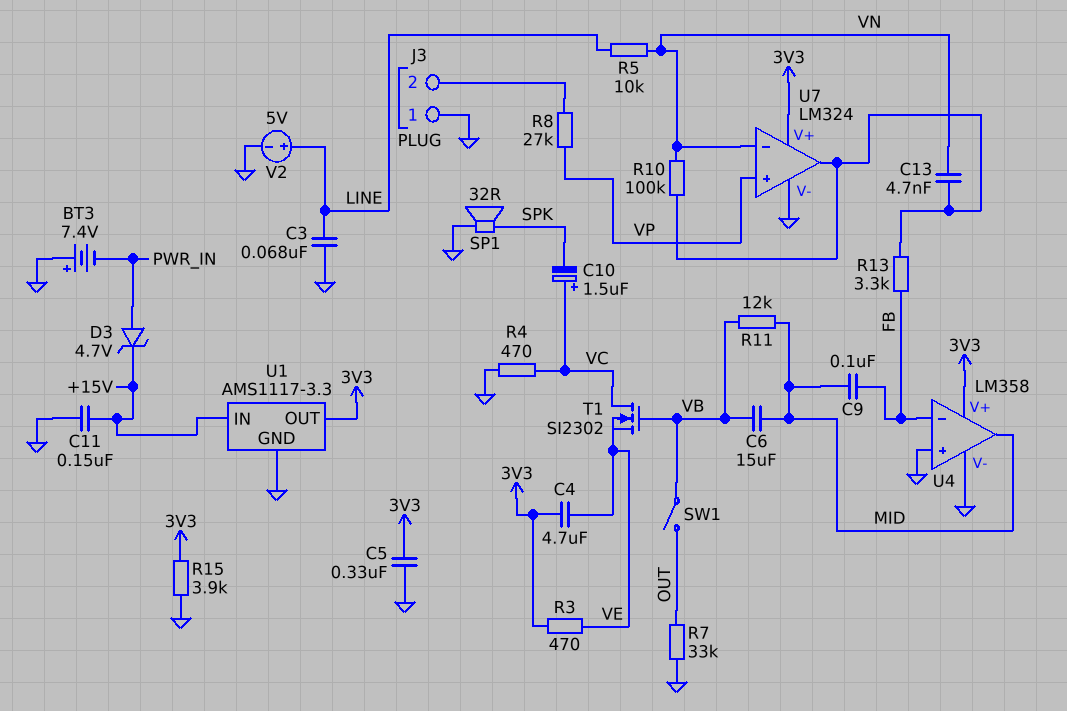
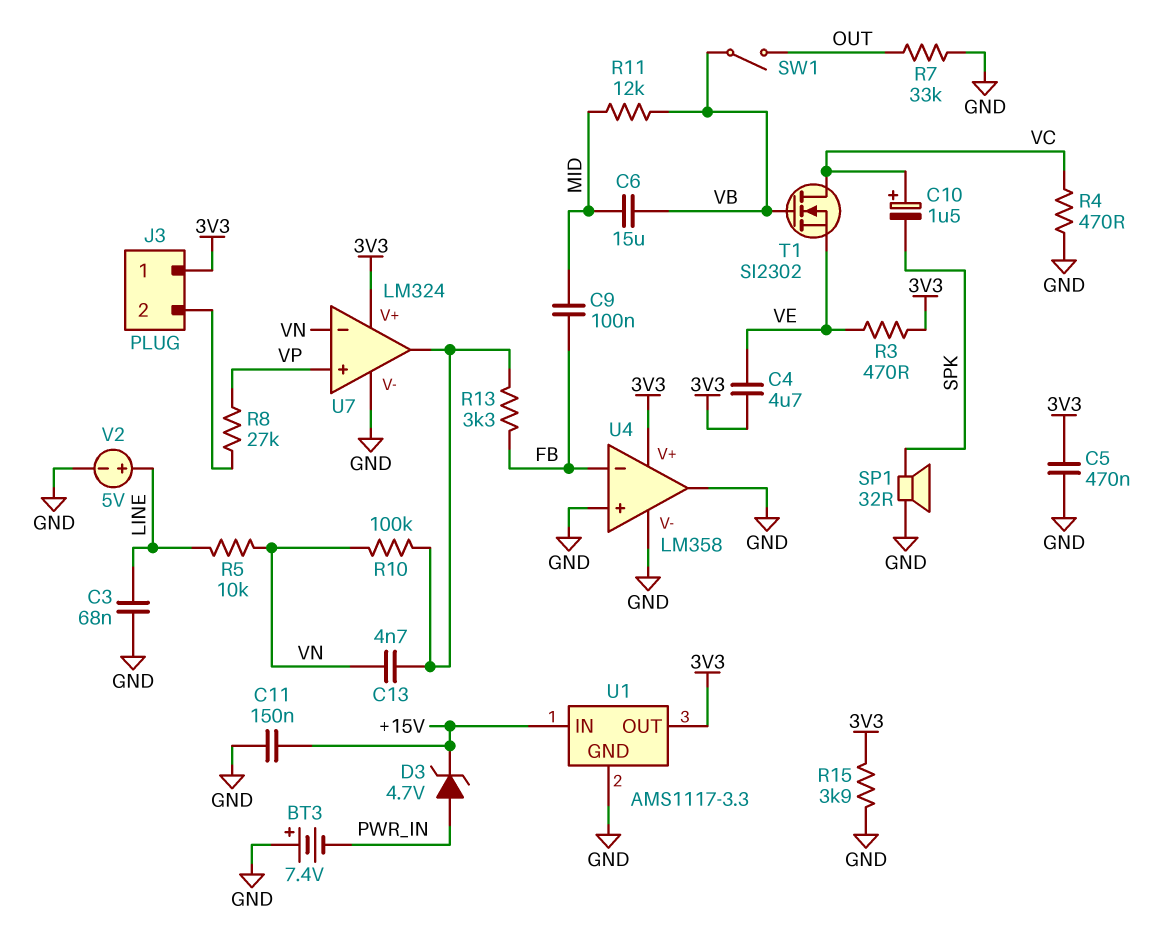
C5: 330nF (3V3, GND) -> 470nF (3V3, GND)
J3 pin 1: GND -> 3V3
U4 pin out: MID -> GND

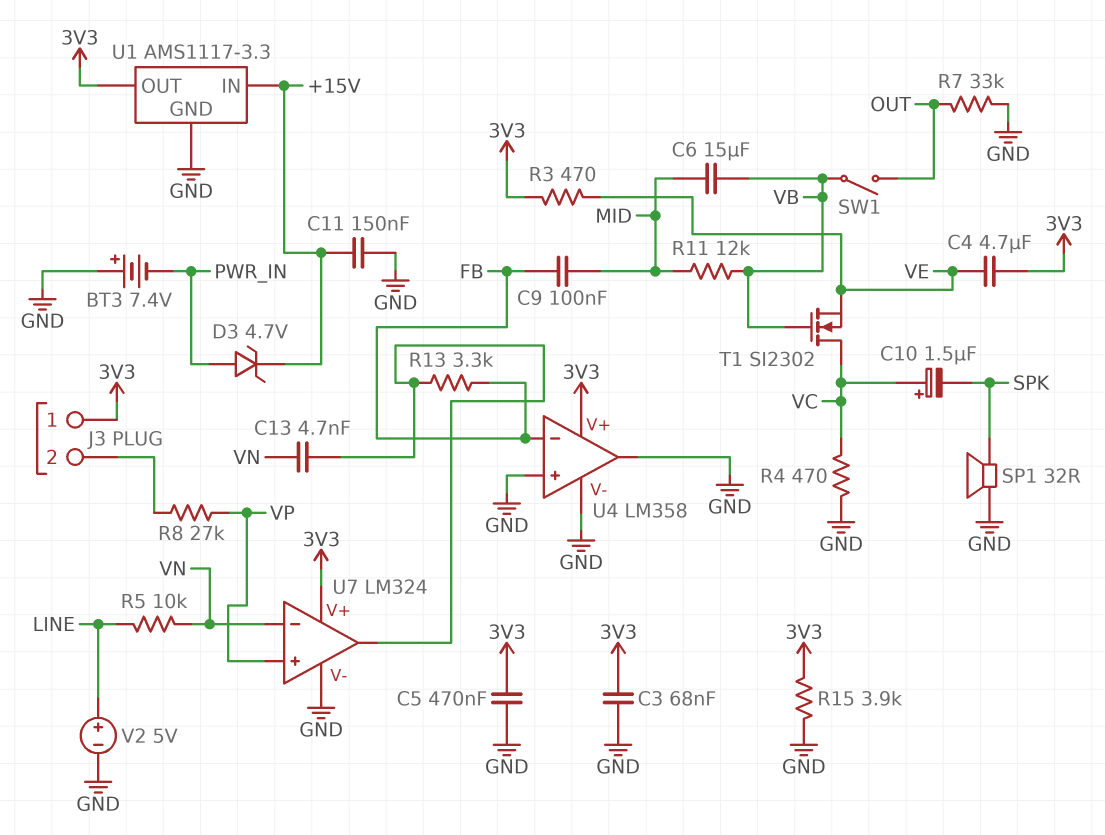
C3: 68nF (GND, LINE) -> 68nF (3V3, GND)
R10: 100k (U7/out, VN) -> none

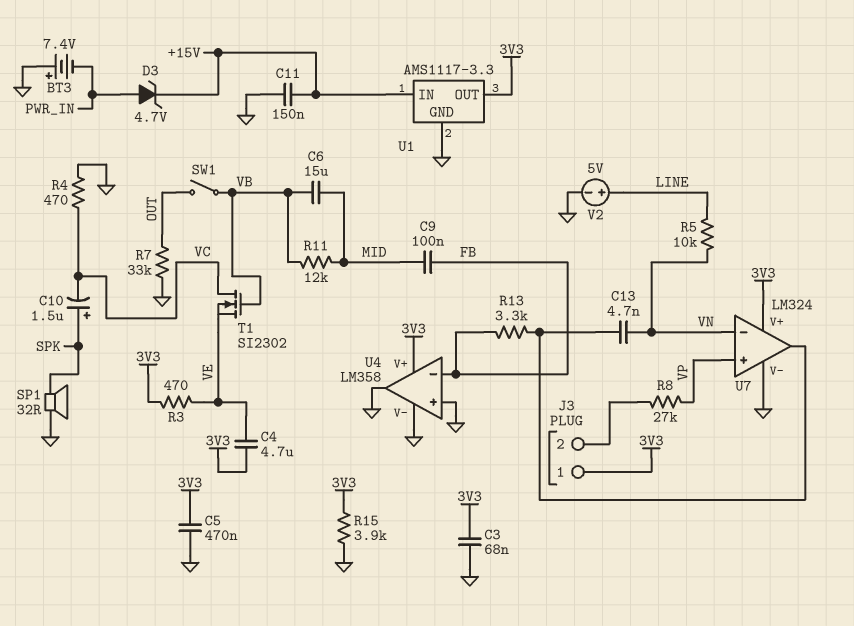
C10: 1.5uF (plus VC, minus SPK) -> 1.5uF (plus SPK, minus VC)

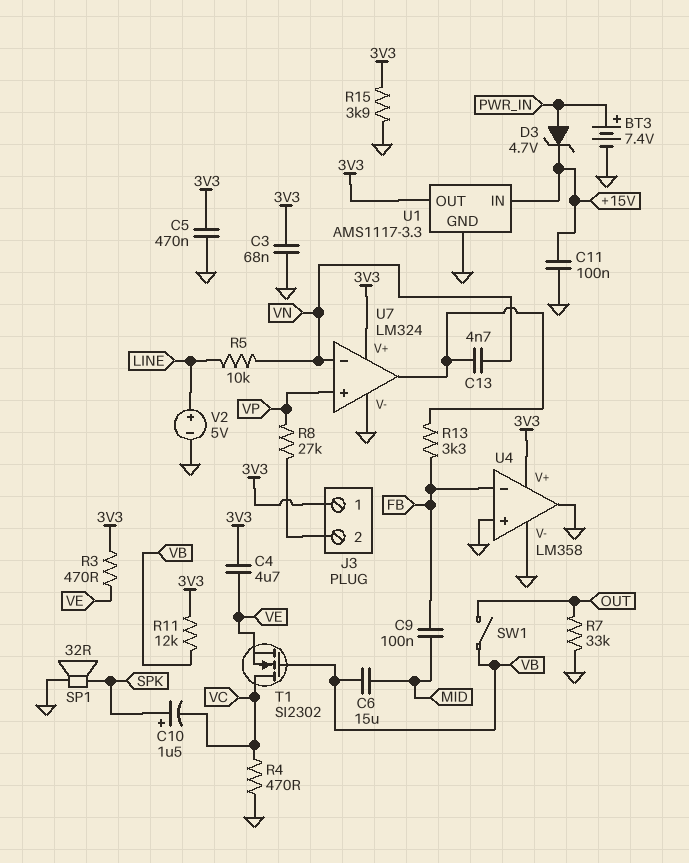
BT3: 7.4V (plus GND, minus PWR_IN) -> 7.4V (plus PWR_IN, minus GND)
C11: 150nF (+15V, GND) -> 100nF (+15V, GND)
R11: 12k (MID, VB) -> 12k (3V3, VB)

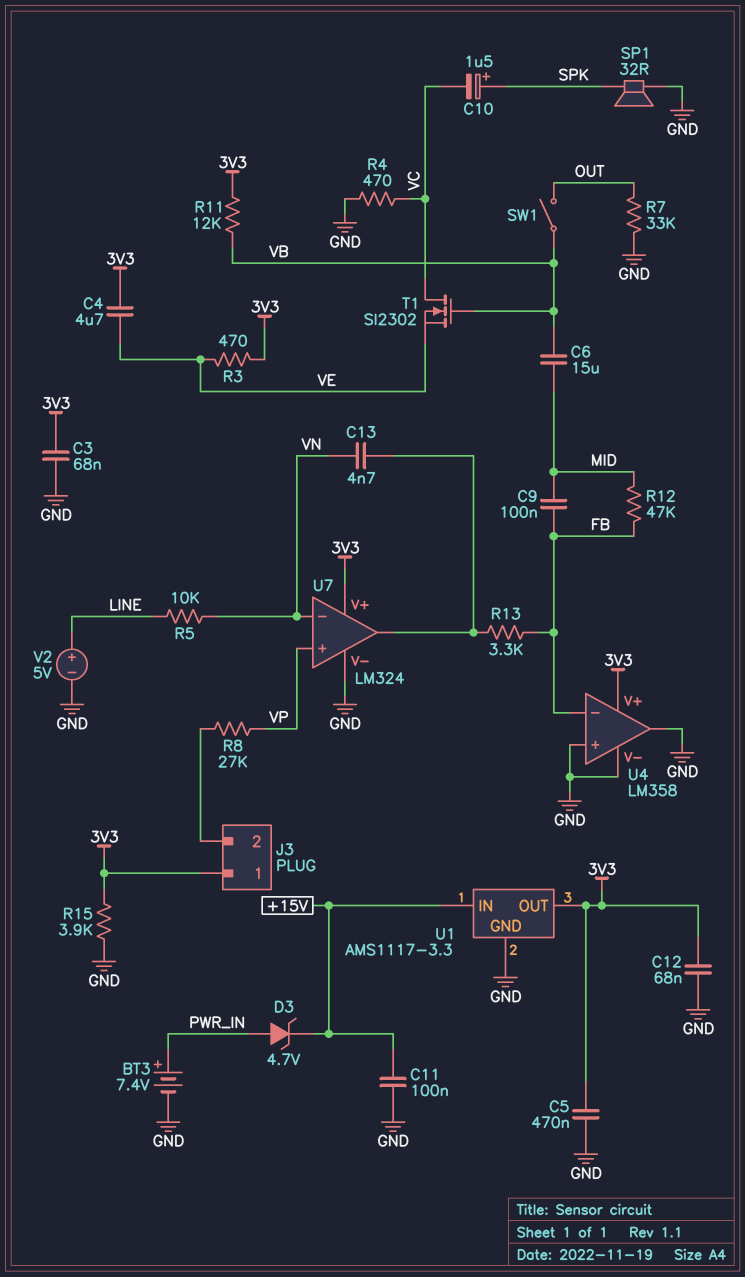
C12: none -> 68nF (3V3, GND)
R12: none -> 47k (FB, MID)

